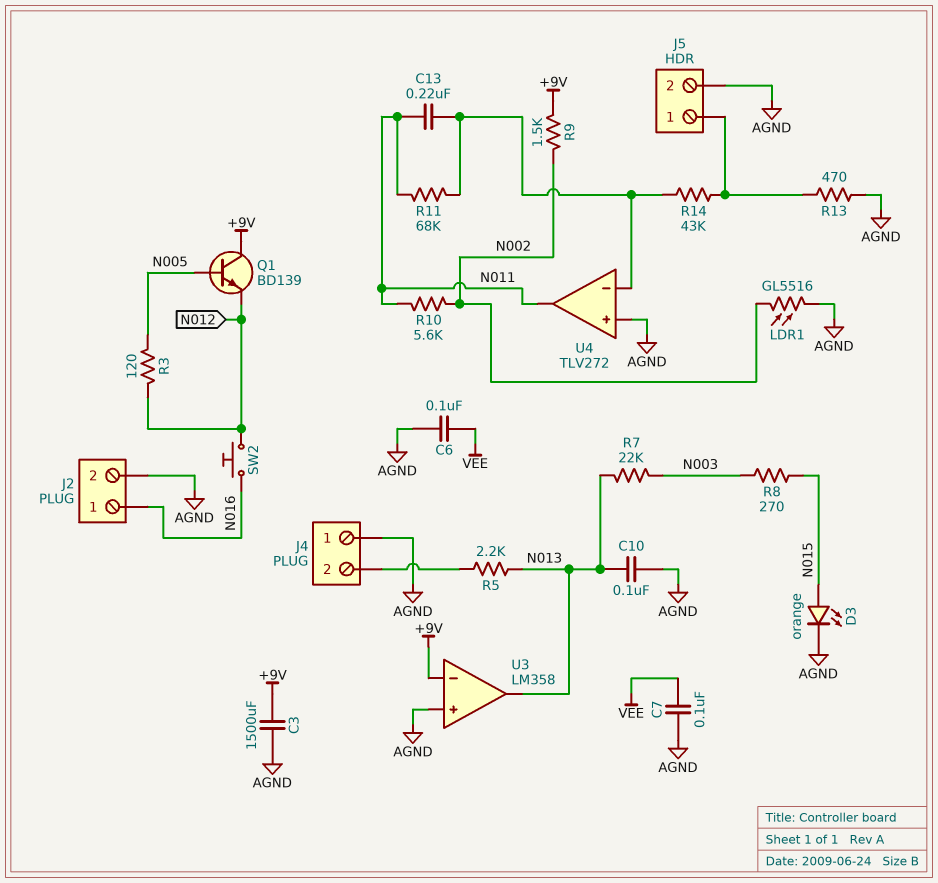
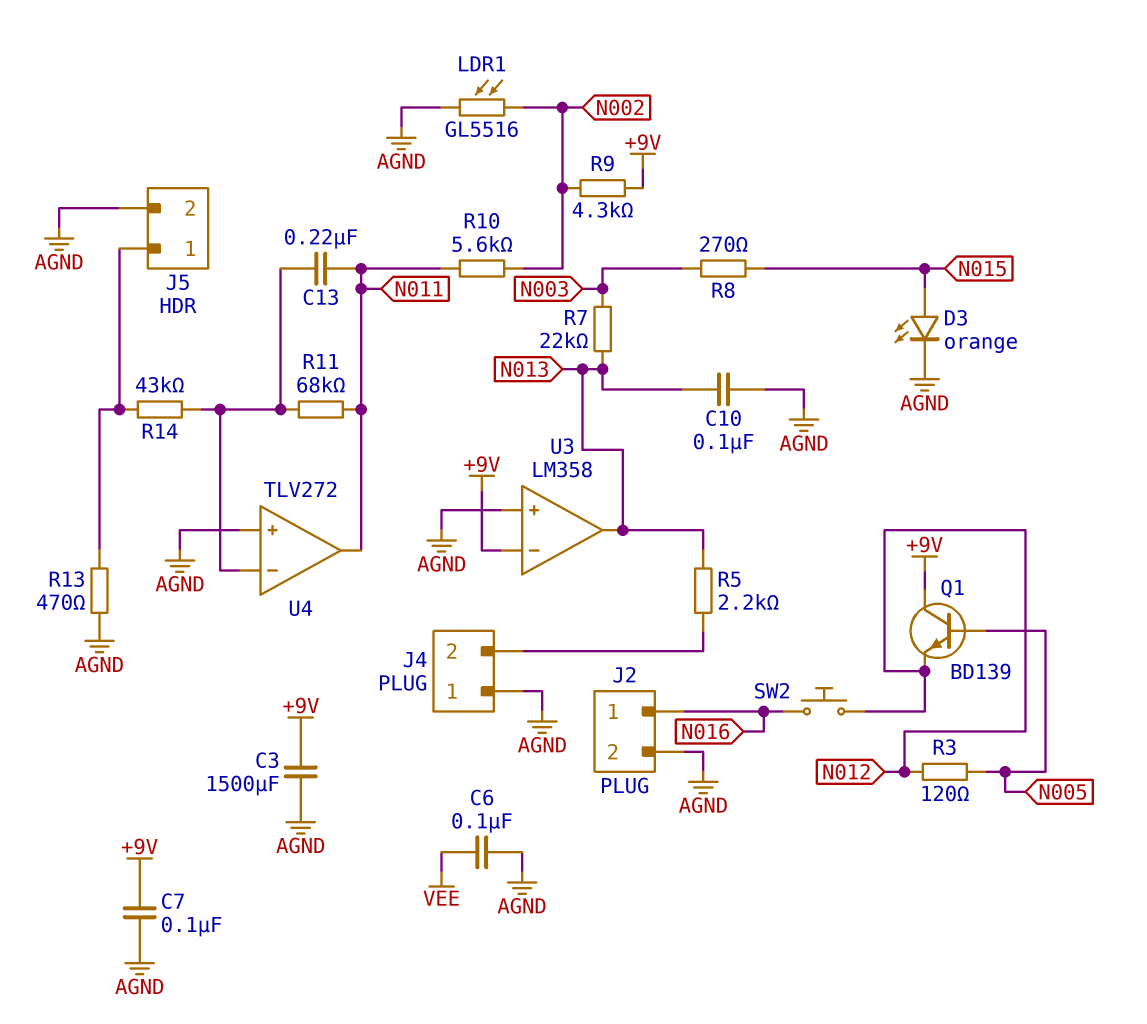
C7: 100nF (AGND, VEE) -> 100nF (+9V, AGND)
R9: 1.5k (+9V, N002) -> 4.3k (+9V, N002)

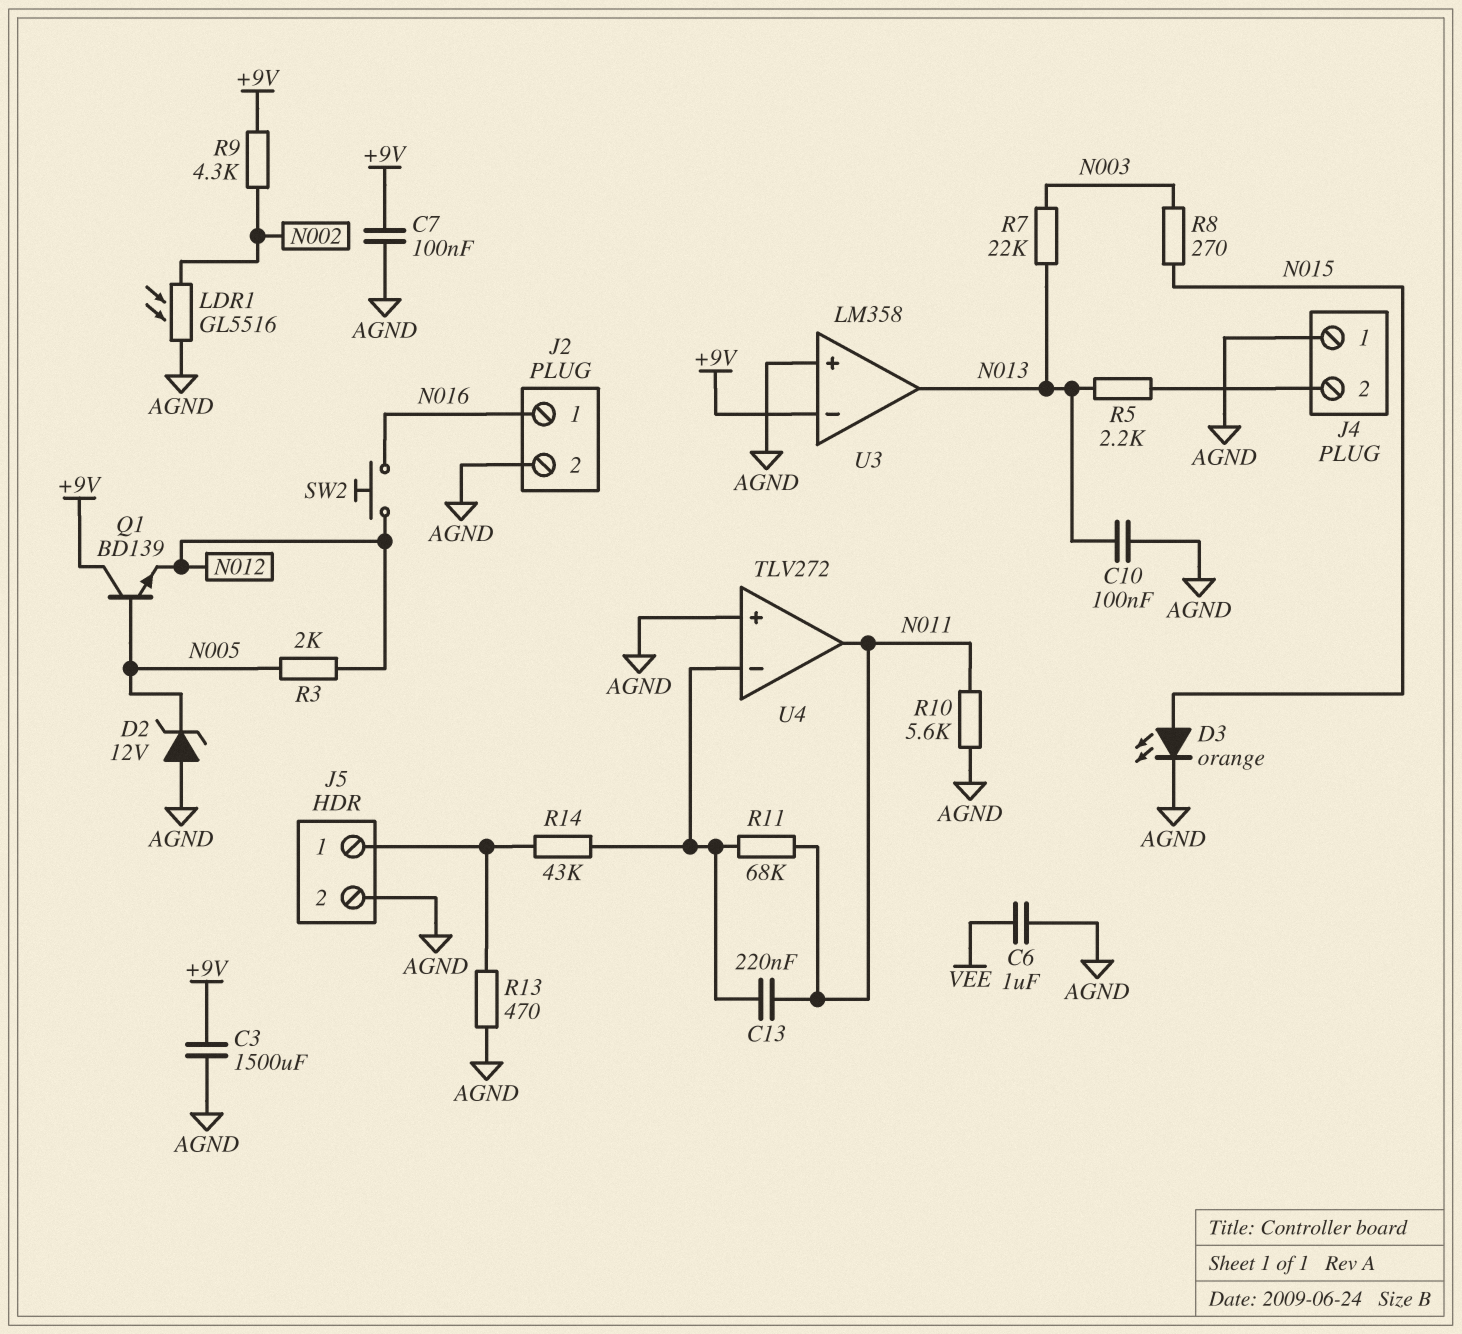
C6: 100nF (AGND, VEE) -> 1uF (AGND, VEE)
D2: none -> zener 12V (A AGND, K N005)
R3: 120 (N005, N012) -> 2k (N005, N012)
R10: 5.6k (N002, N011) -> 5.6k (AGND, N011)

